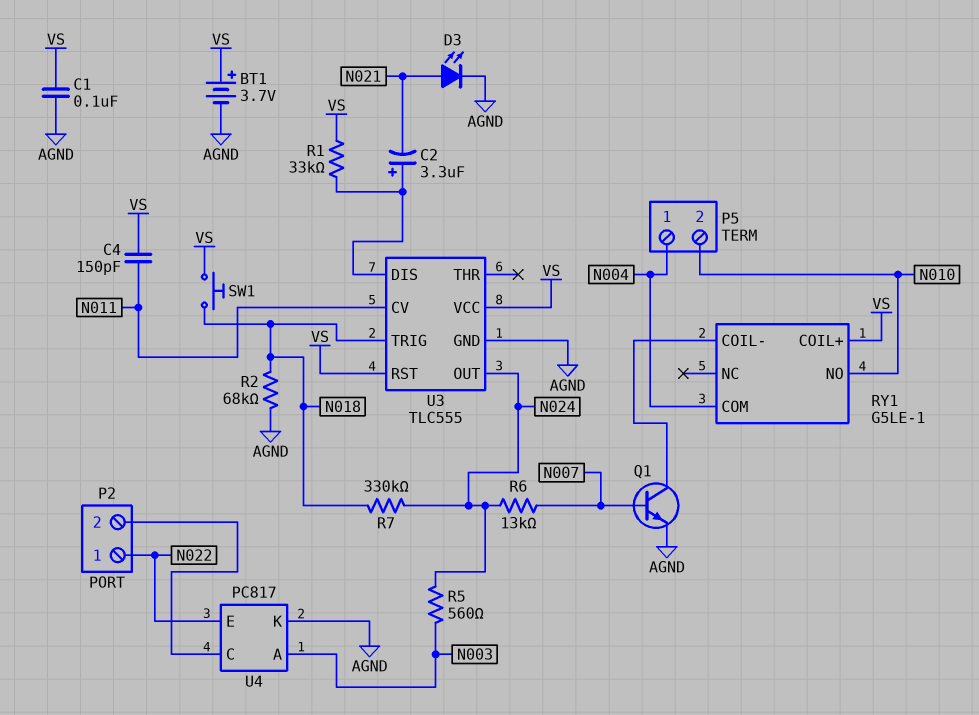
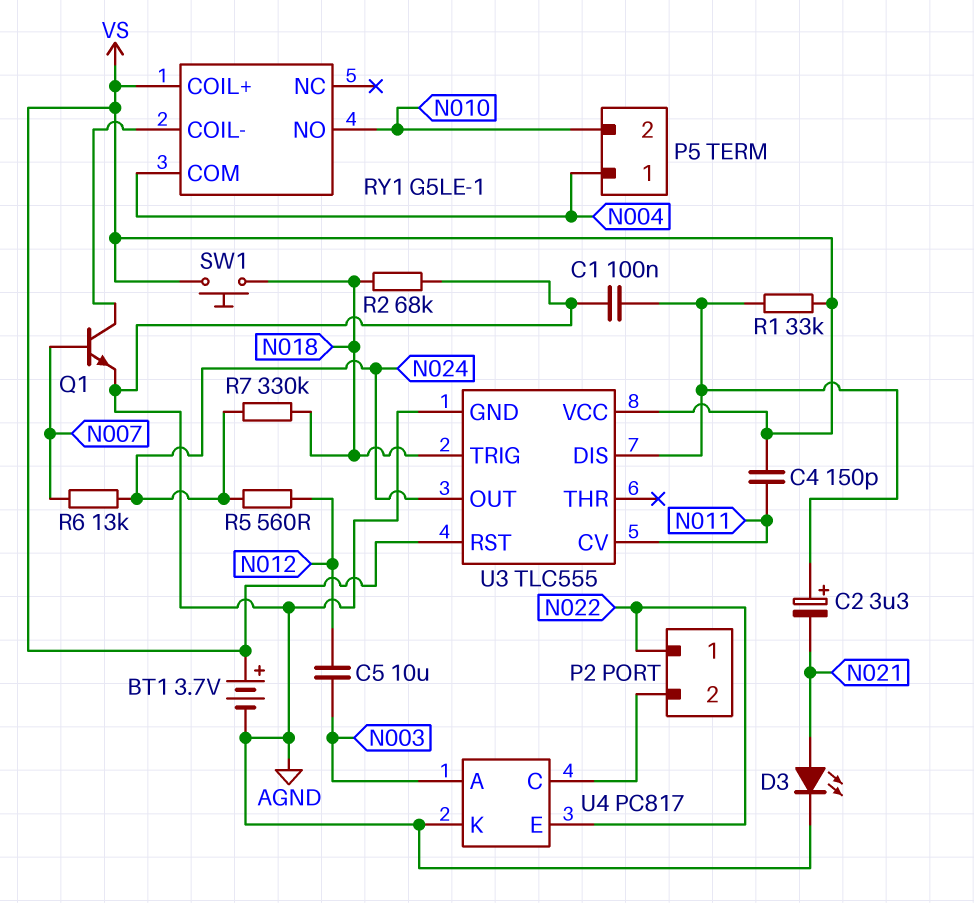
C1: 100nF (AGND, VS) -> 100nF (AGND, U3/DIS)
C5: none -> 10uF (N003, N012)
R5: 560 (N003, N024) -> 560 (N012, N024)

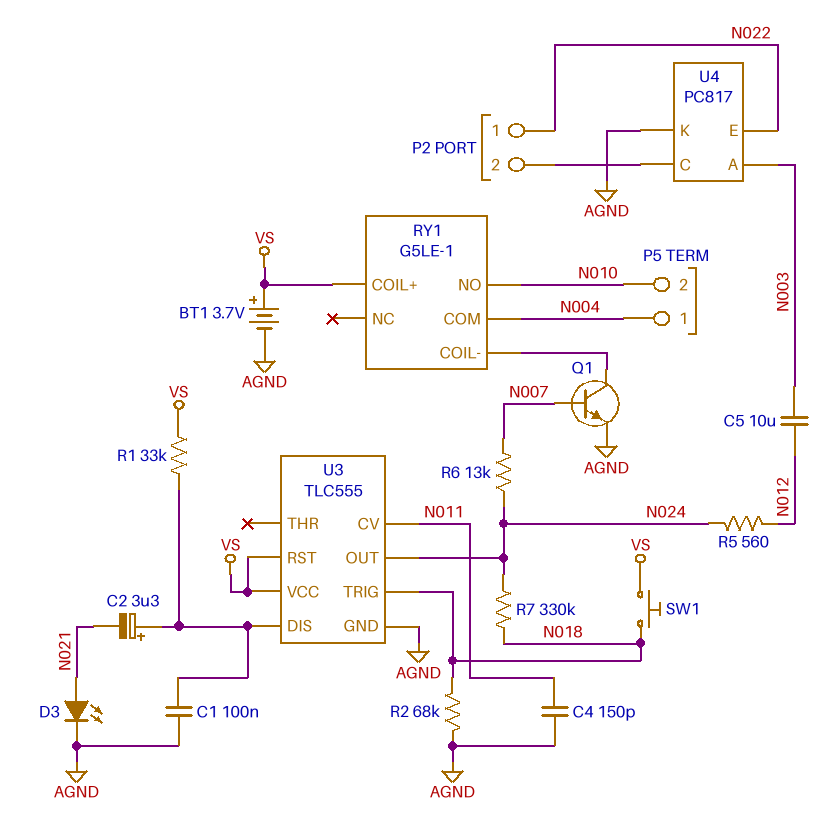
C4: 150pF (N011, VS) -> 150pF (AGND, N011)

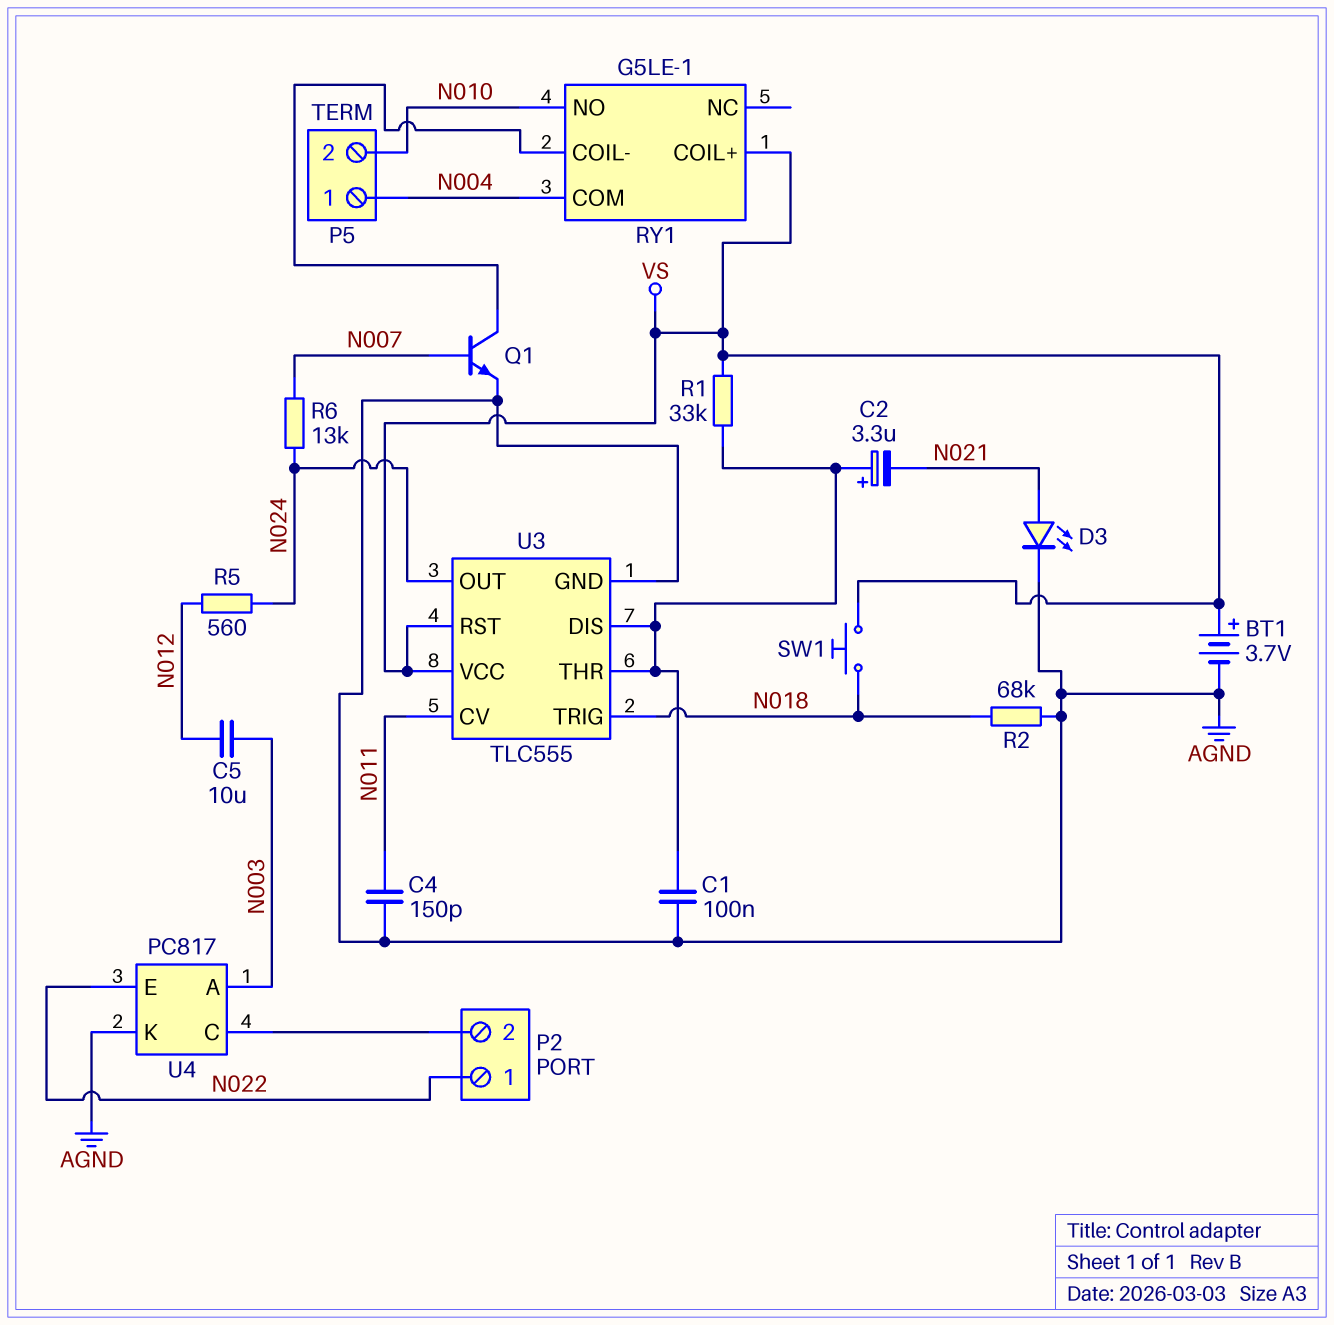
R7: 330k (N018, N024) -> none
U3 pin THR: none -> U3/DIS

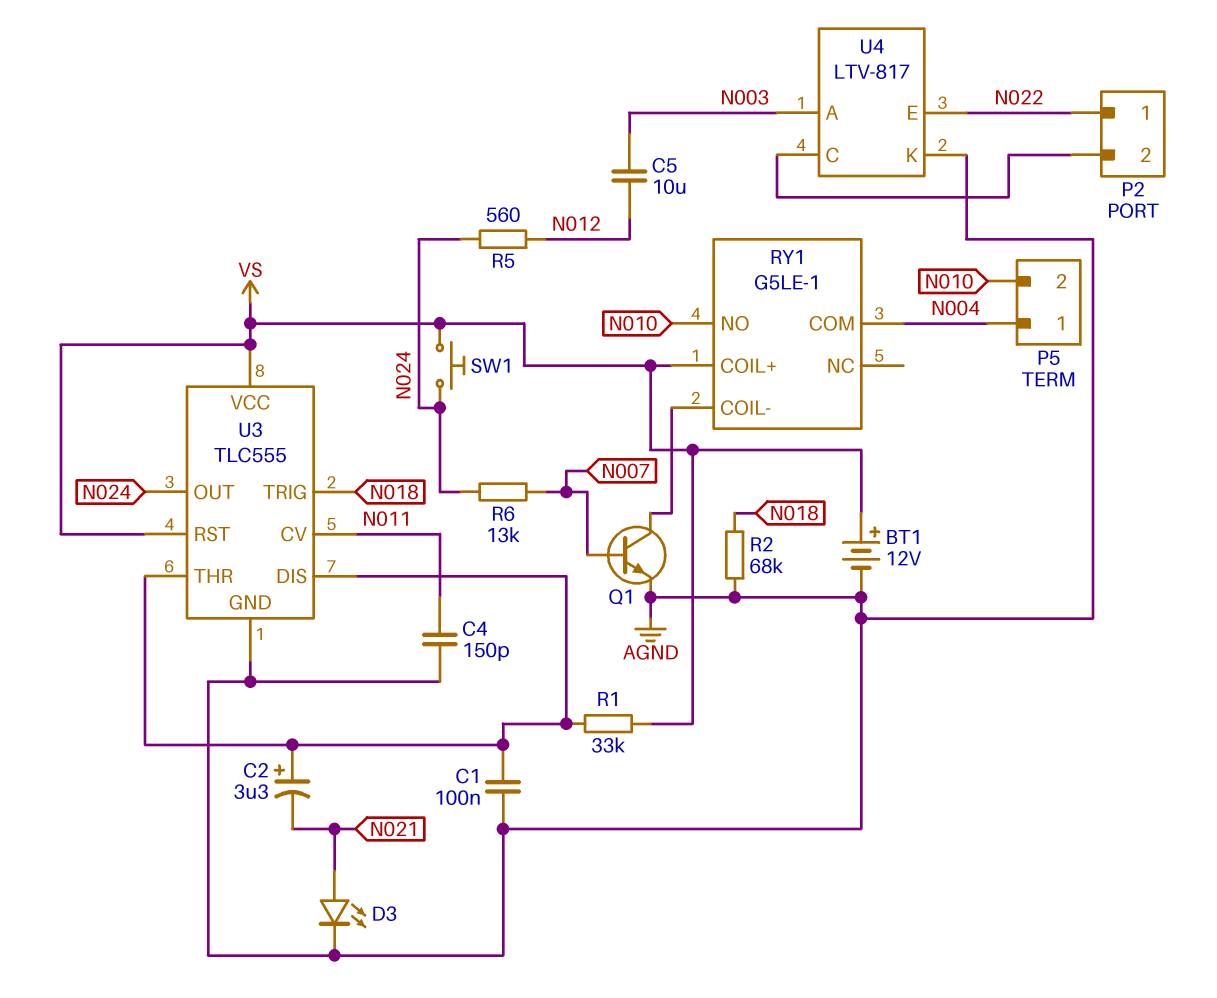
BT1: 3.7V (plus VS, minus AGND) -> 12V (plus VS, minus AGND)
SW1: button (N018, VS) -> button (N024, VS)
U4: PC817 -> LTV-817

